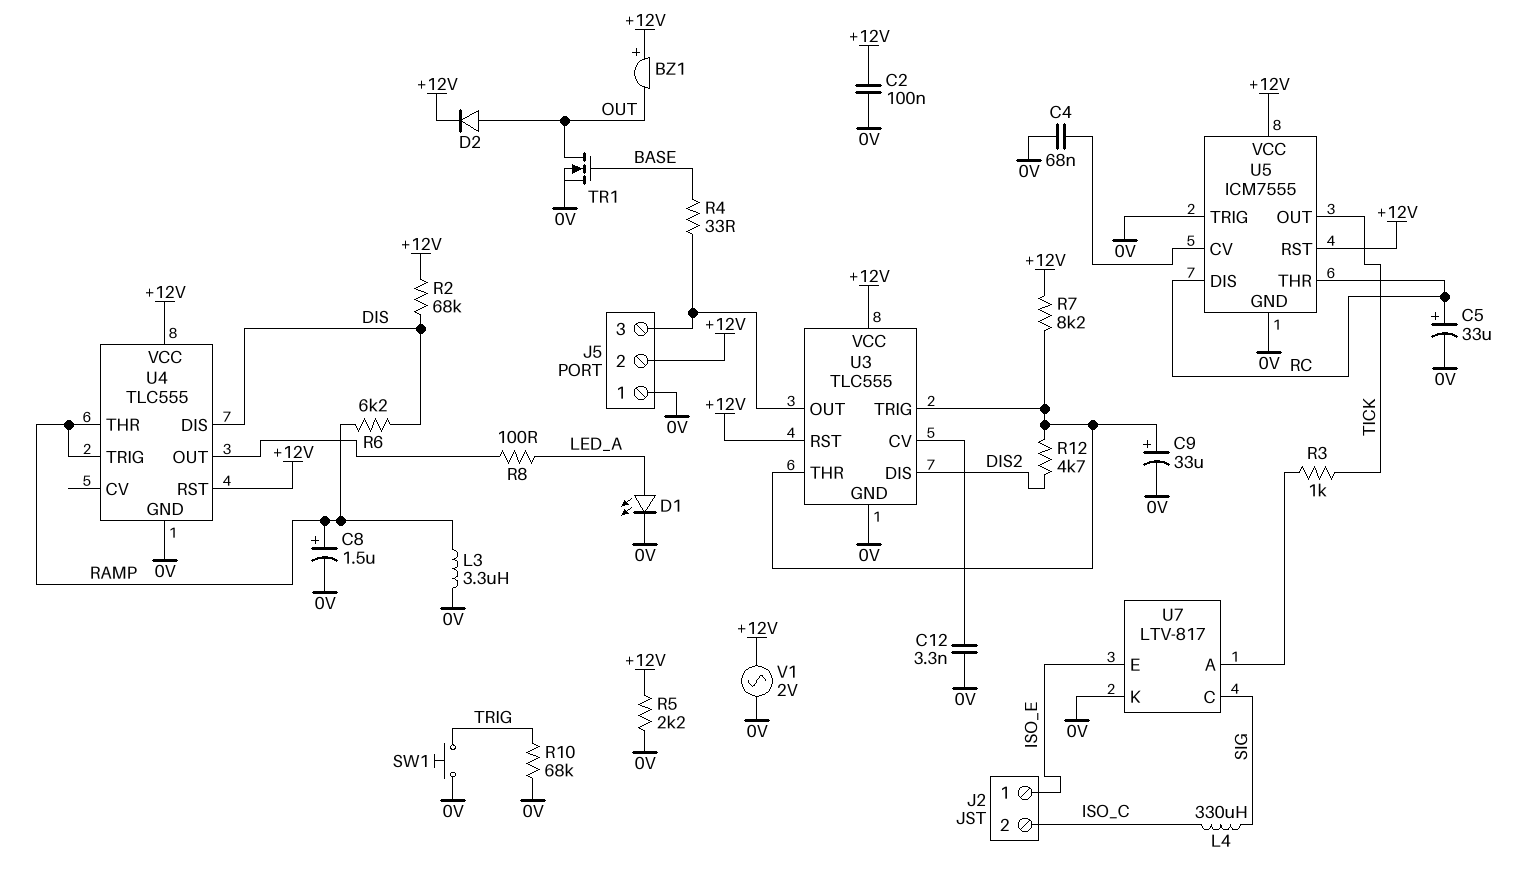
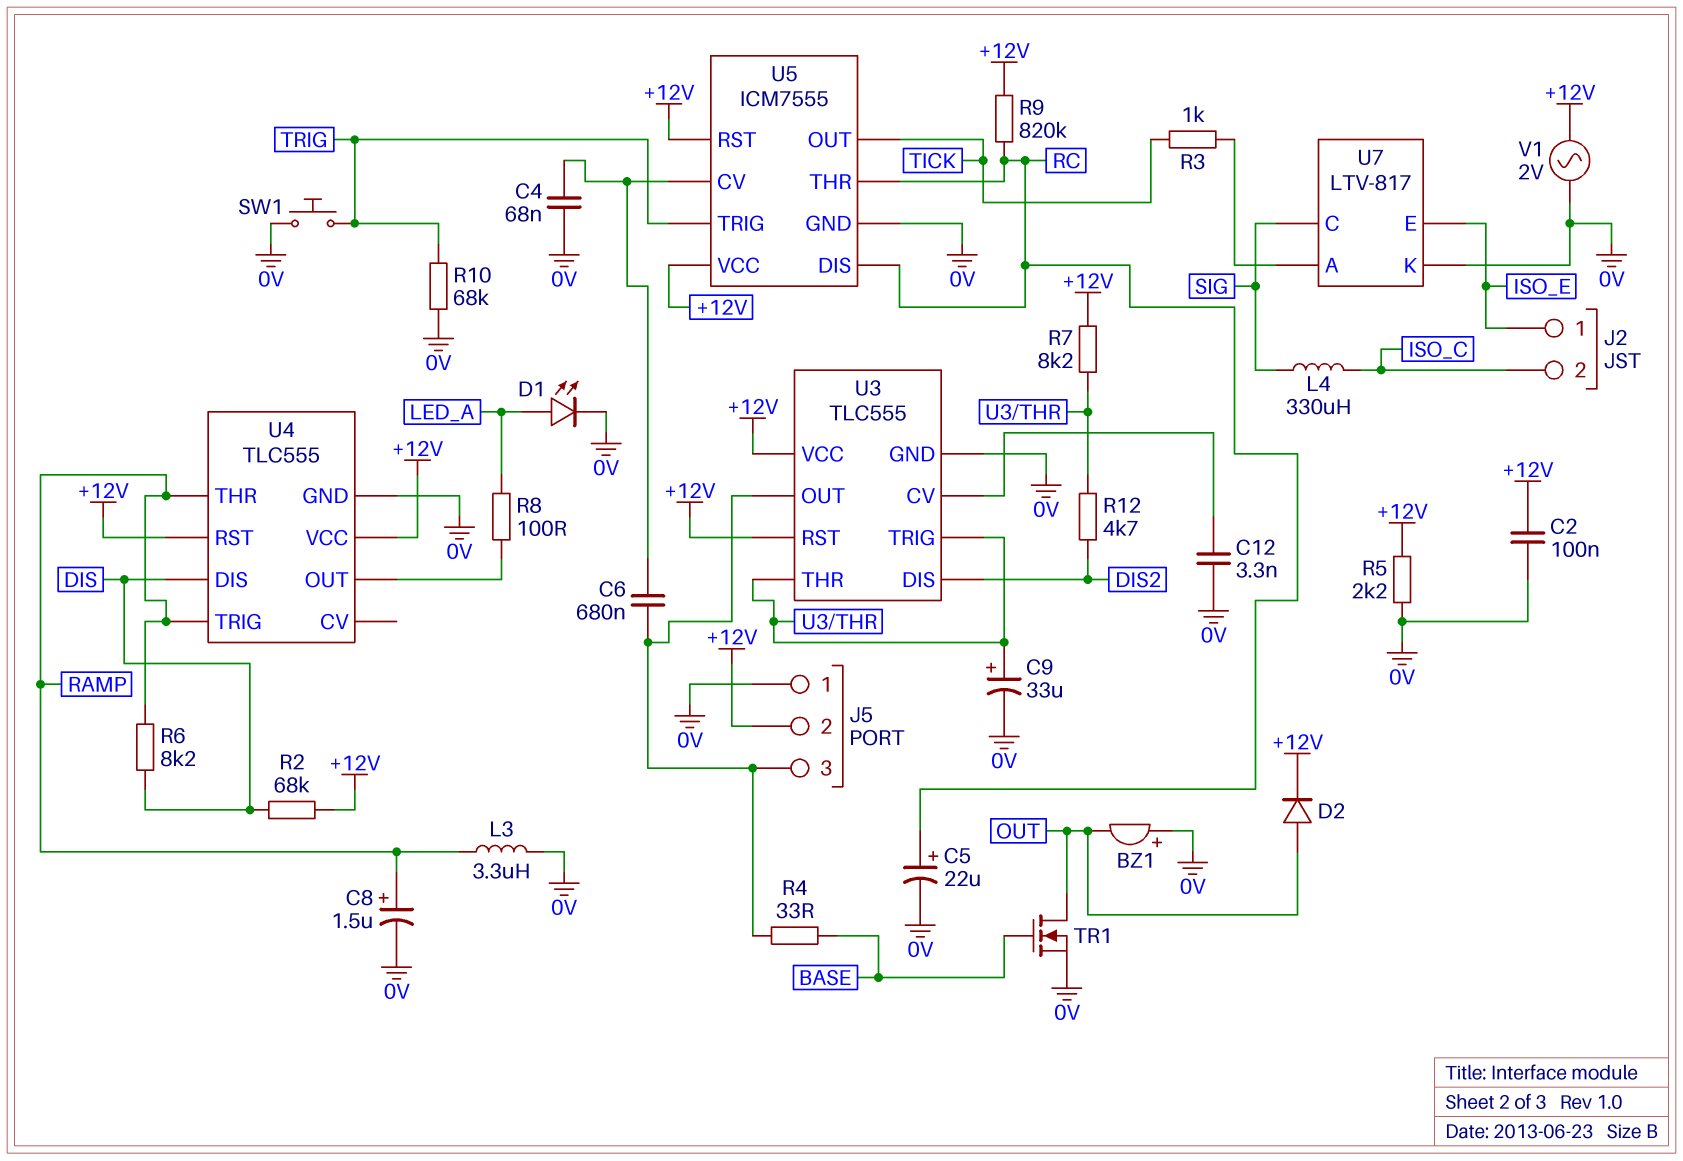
BZ1: buzzer (plus +12V, minus OUT) -> buzzer (plus 0V, minus OUT)
C5: 33uF (plus RC, minus 0V) -> 22uF (plus RC, minus 0V)
C6: none -> 680nF (J5/3, U5/CV)
R6: 6.2k (DIS, RAMP) -> 8.2k (DIS, RAMP)
R9: none -> 820k (+12V, RC)
U5 pin TRIG: 0V -> TRIG

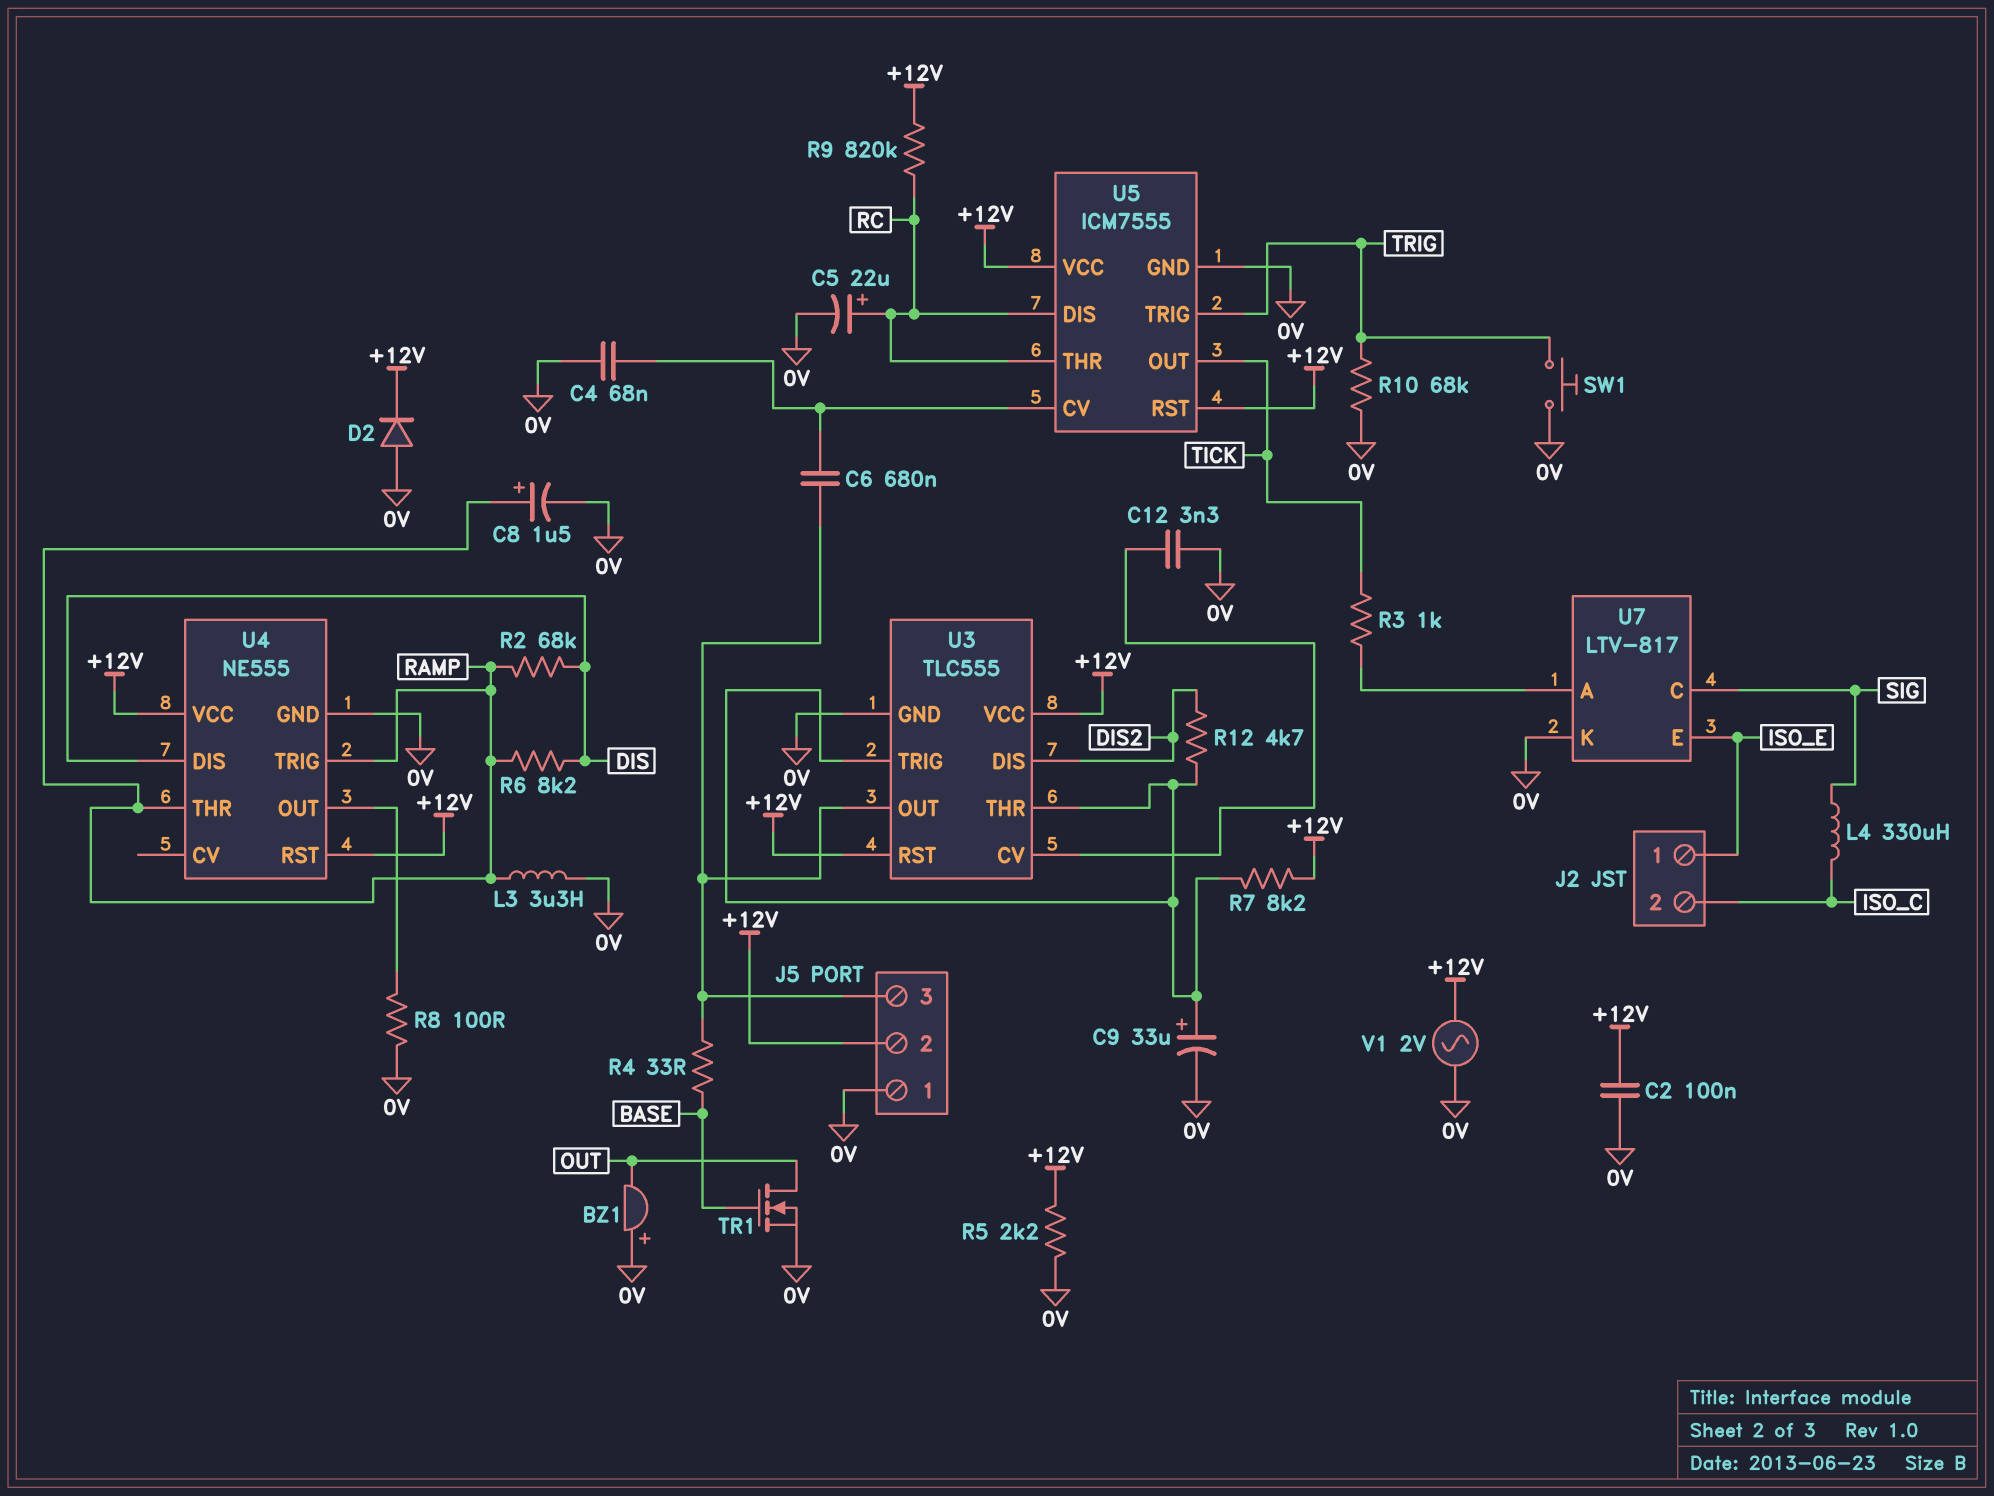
D1: LED (A LED_A, K 0V) -> none
D2: diode (A OUT, K +12V) -> diode (A 0V, K +12V)
R2: 68k (+12V, DIS) -> 68k (DIS, RAMP)
R8: 100 (LED_A, U4/OUT) -> 100 (0V, U4/OUT)
U4: TLC555 -> NE555

